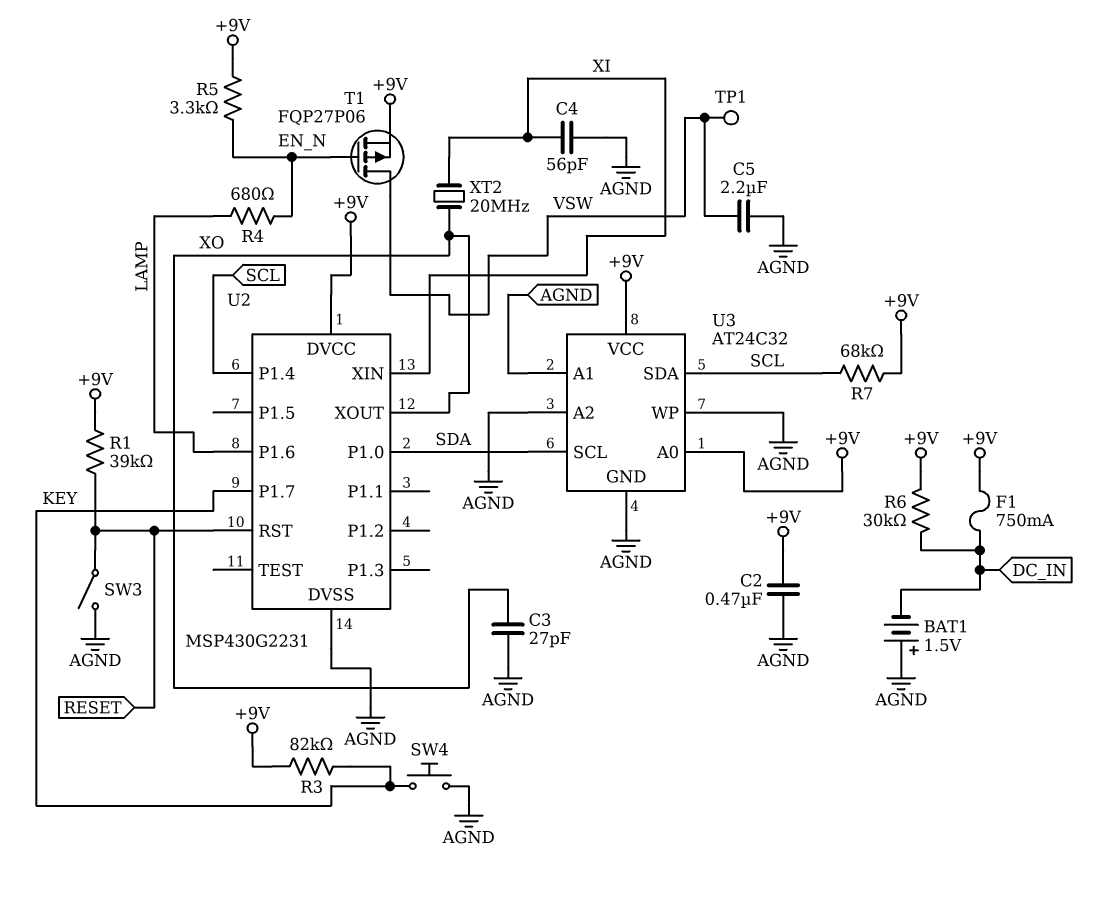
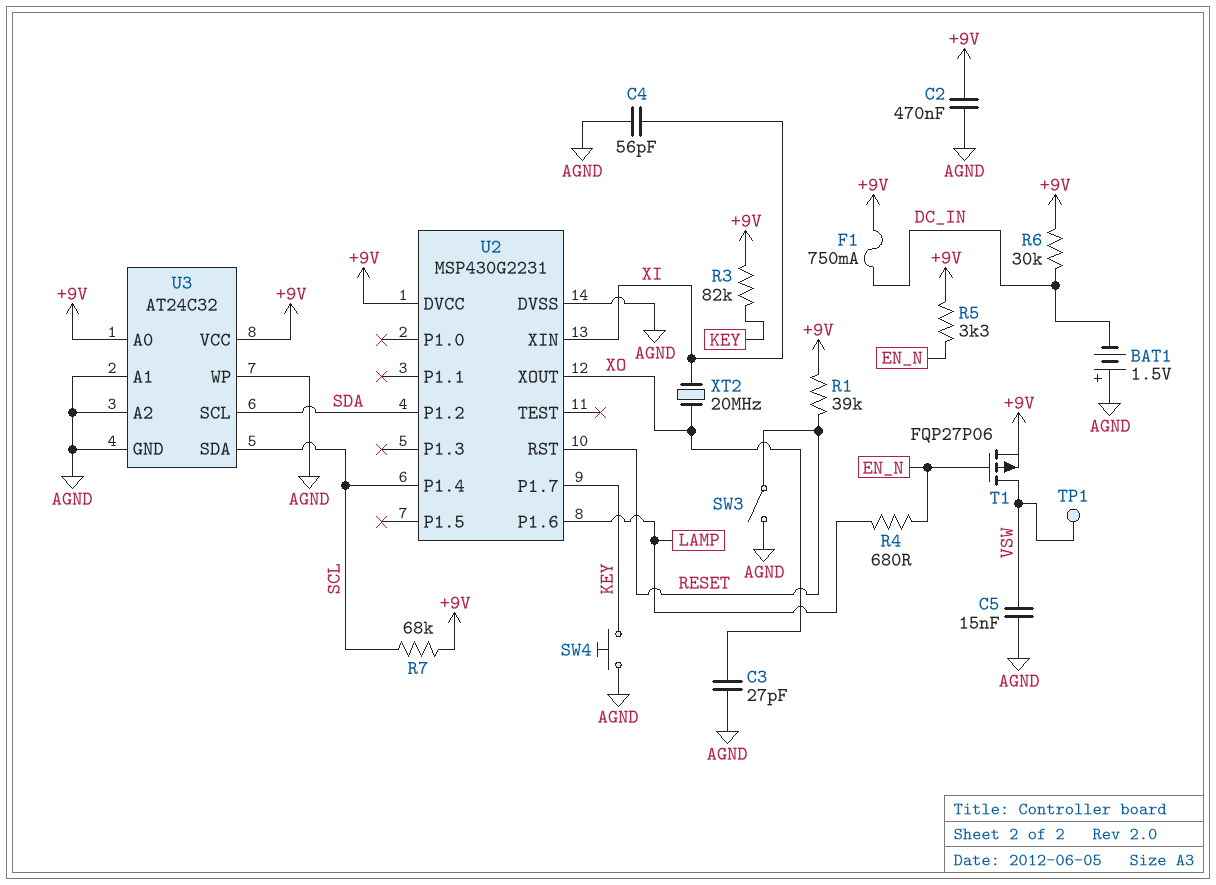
C5: 2.2uF (AGND, VSW) -> 15nF (AGND, VSW)
U2 pin P1.0: SDA -> none
U2 pin P1.2: none -> SDA

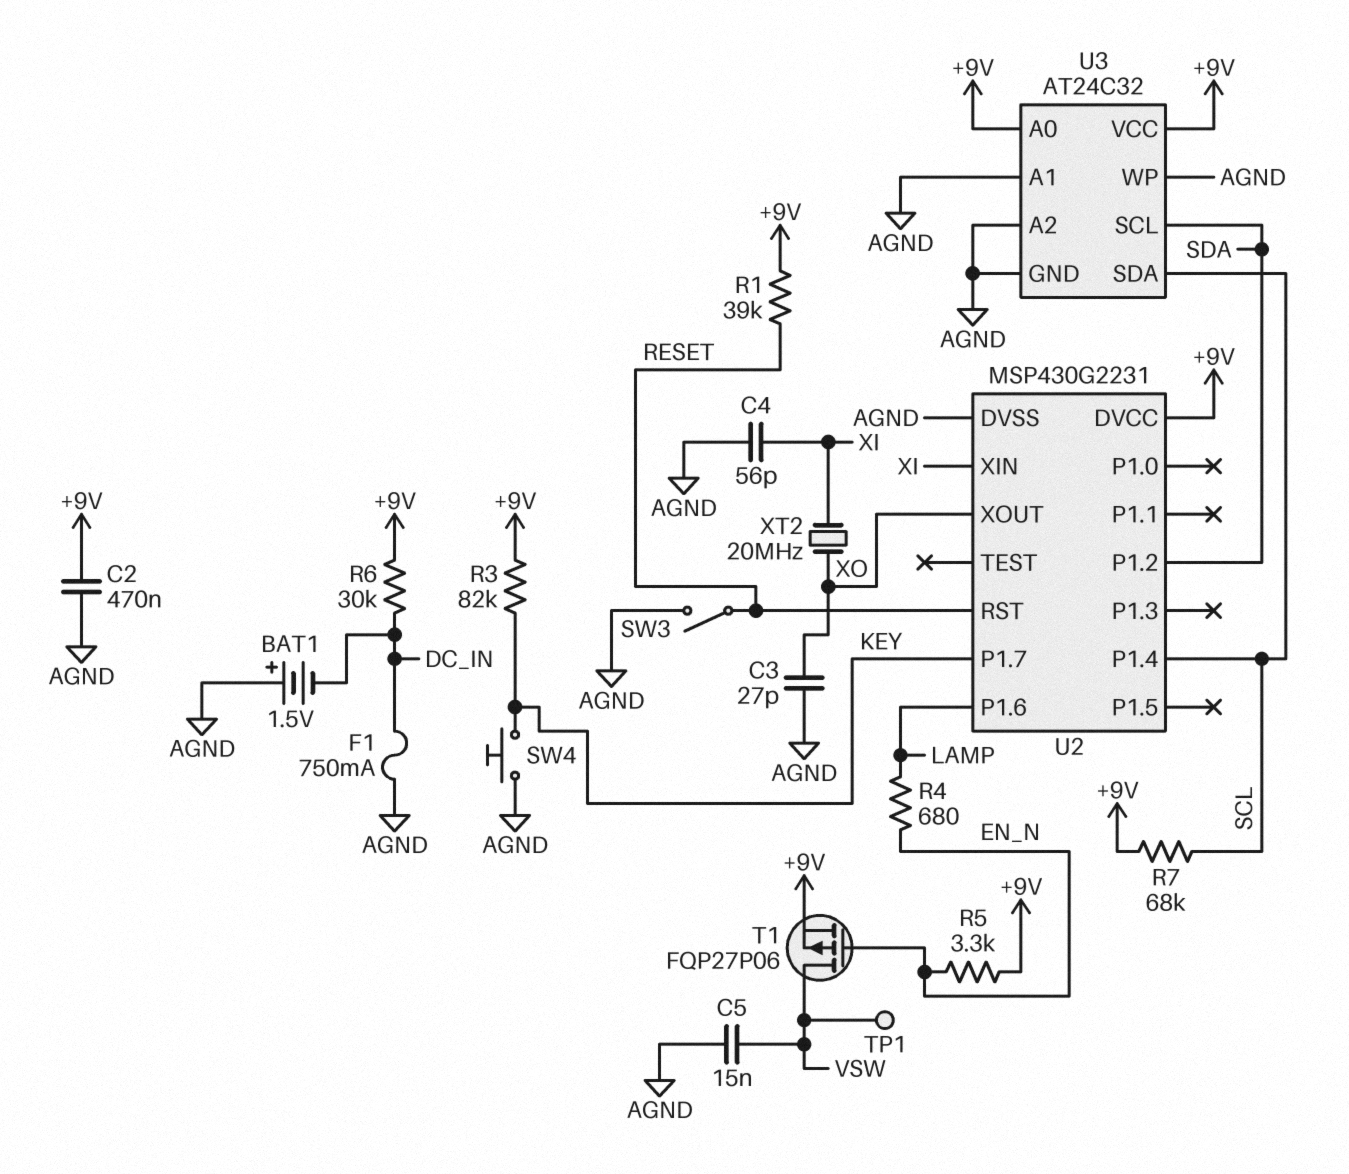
F1: 750mA (+9V, DC_IN) -> 750mA (AGND, DC_IN)

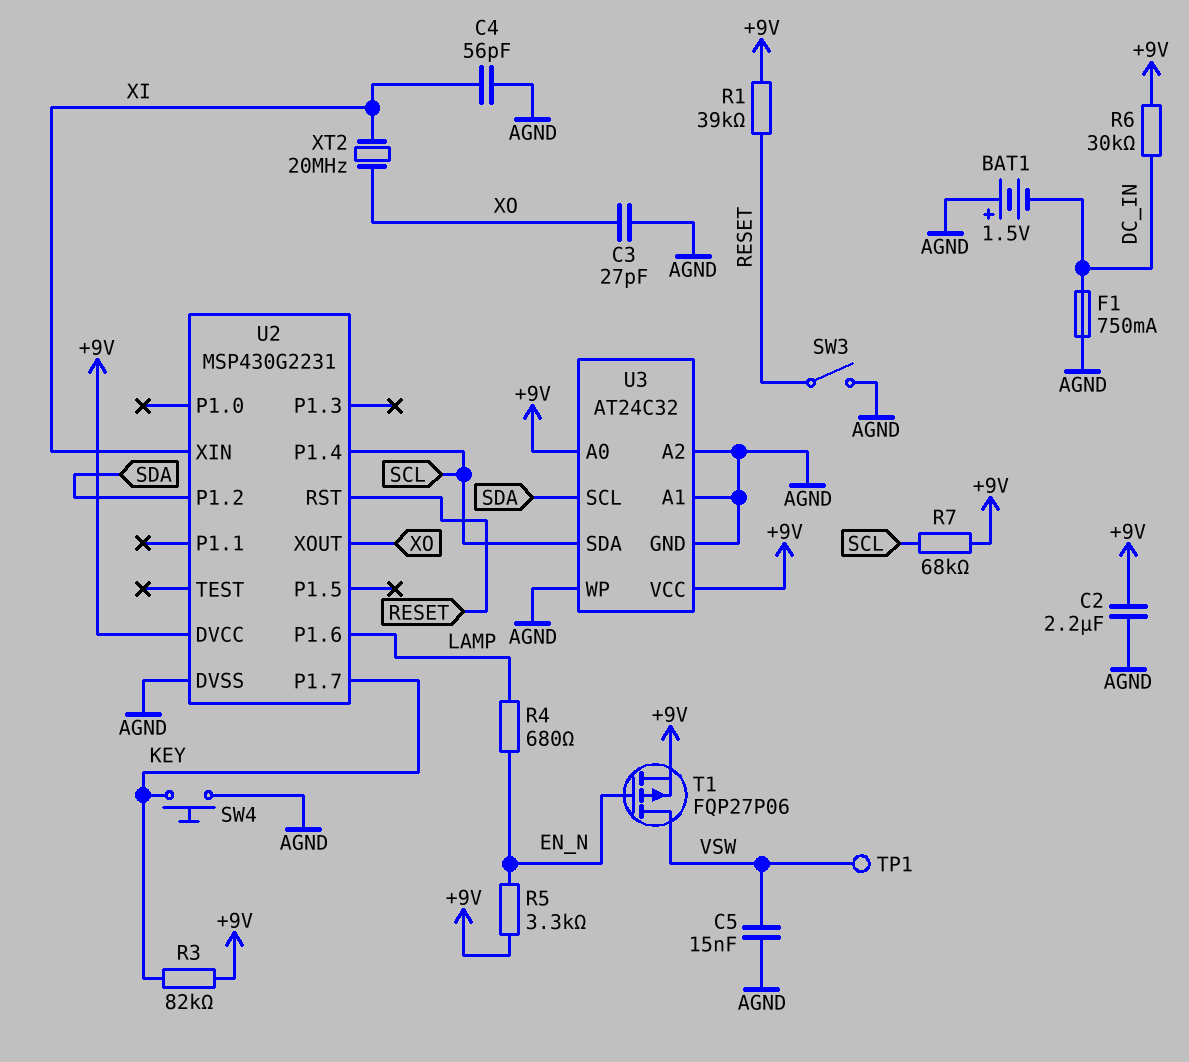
C2: 470nF (+9V, AGND) -> 2.2uF (+9V, AGND)

